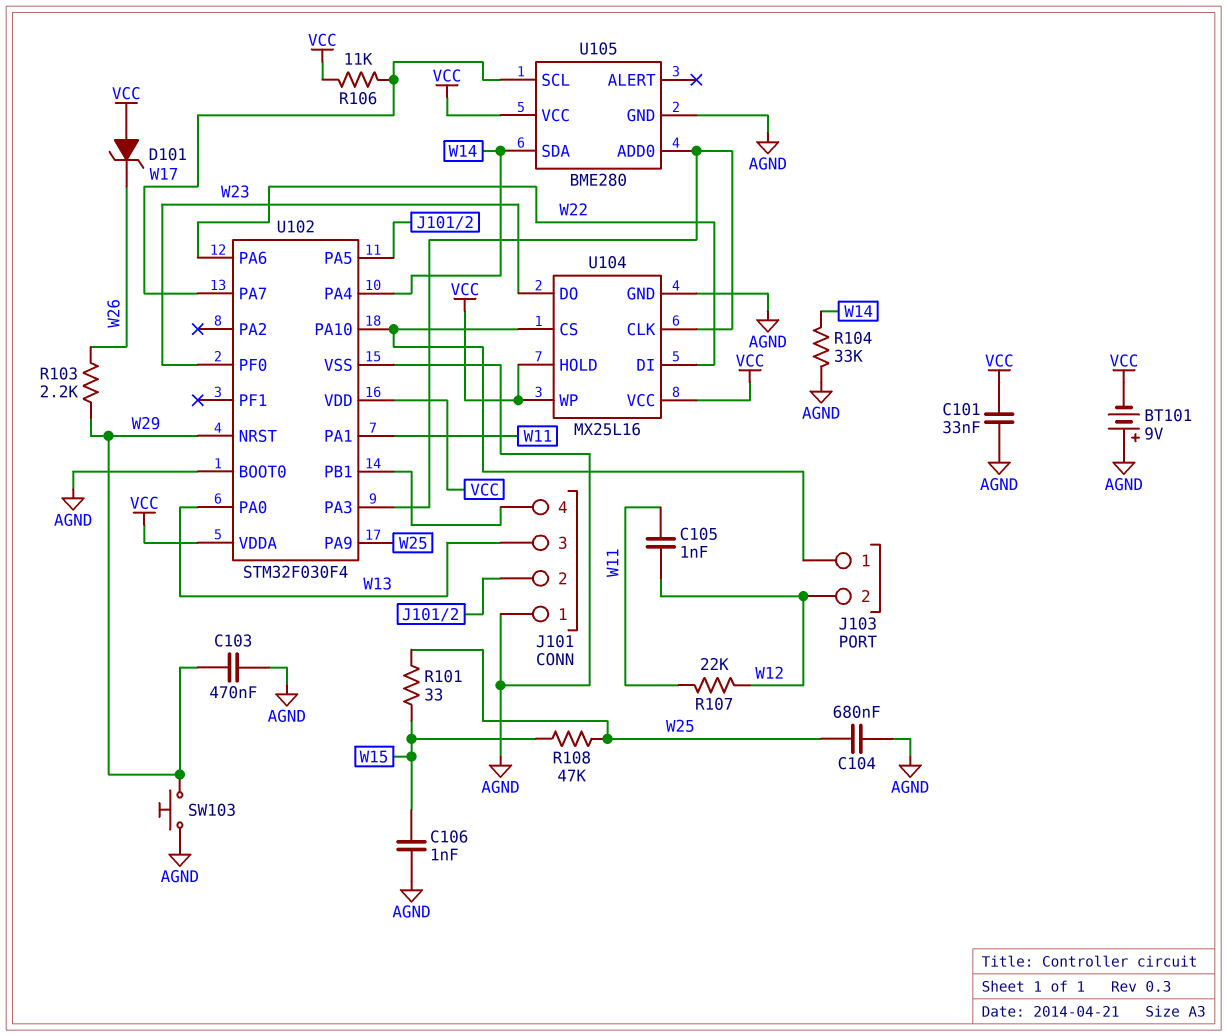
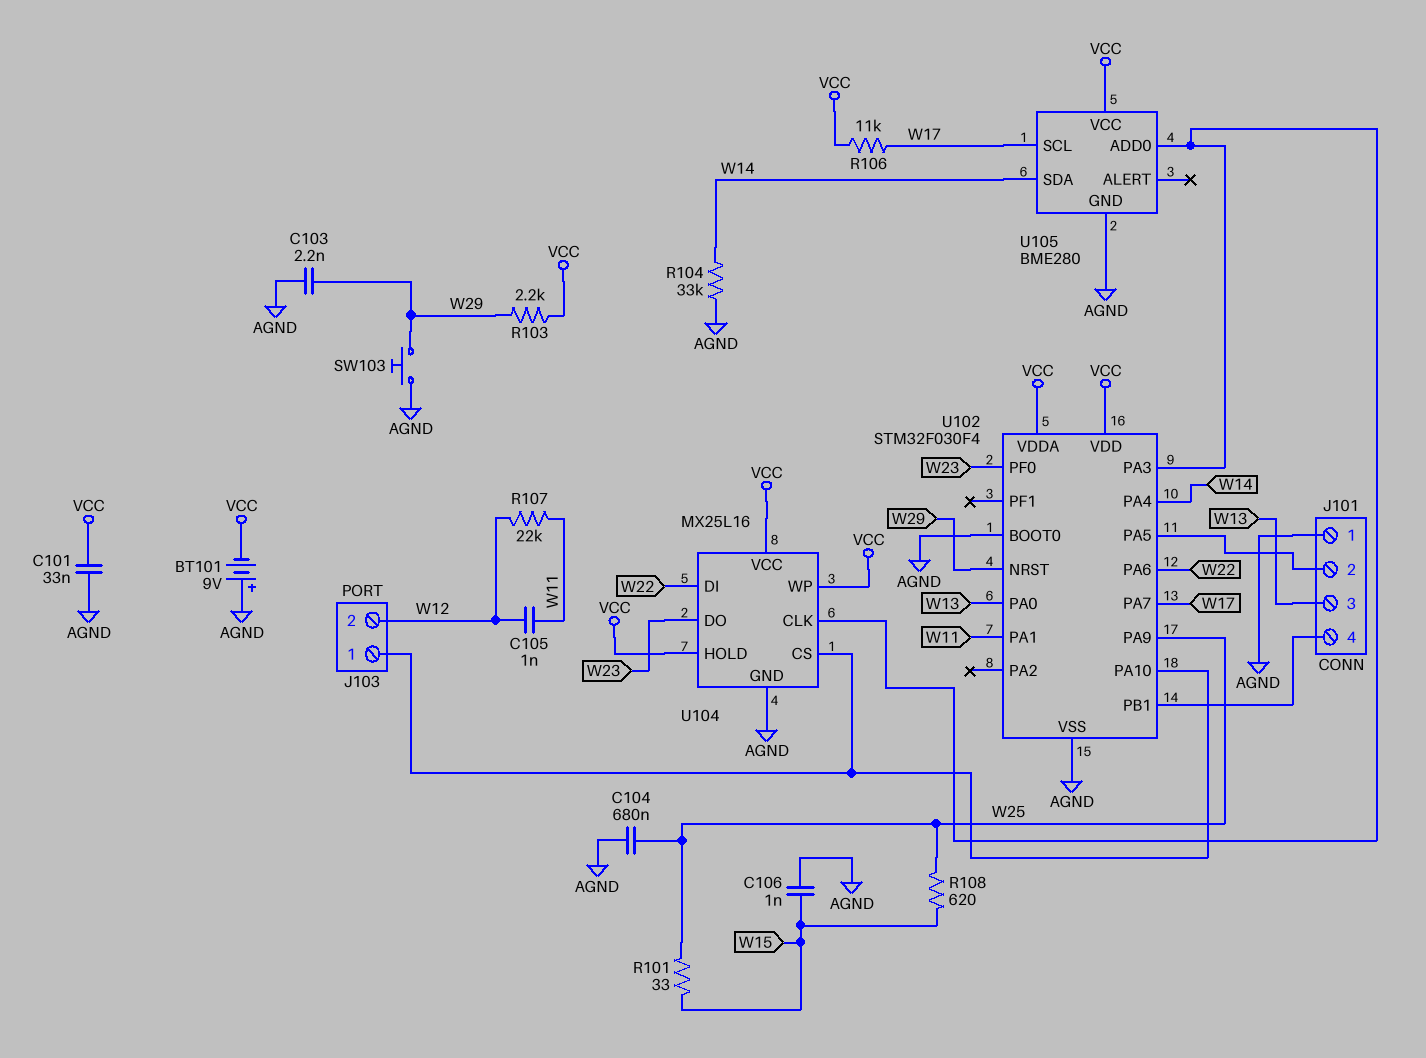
C103: 470nF (AGND, W29) -> 2.2nF (AGND, W29)
D101: zener (A VCC, K W26) -> none
R103: 2.2k (W26, W29) -> 2.2k (VCC, W29)
R108: 47k (W15, W25) -> 620 (W15, W25)

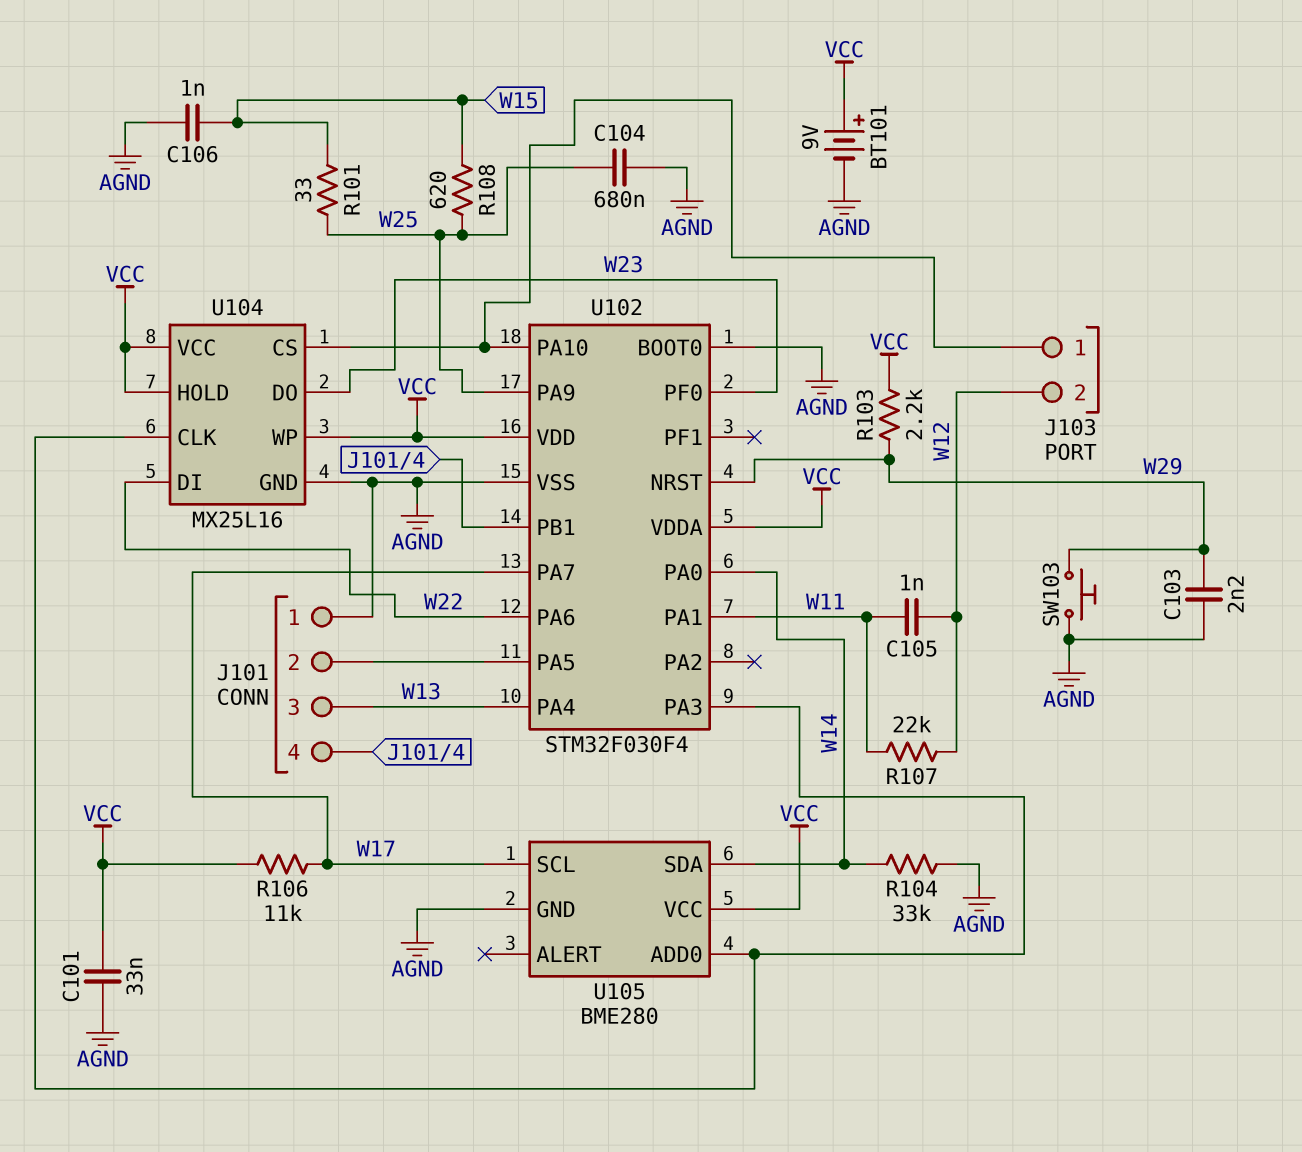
BT101: 9V (plus AGND, minus VCC) -> 9V (plus VCC, minus AGND)
U102 pin PA0: W13 -> W14
U102 pin PA4: W14 -> W13

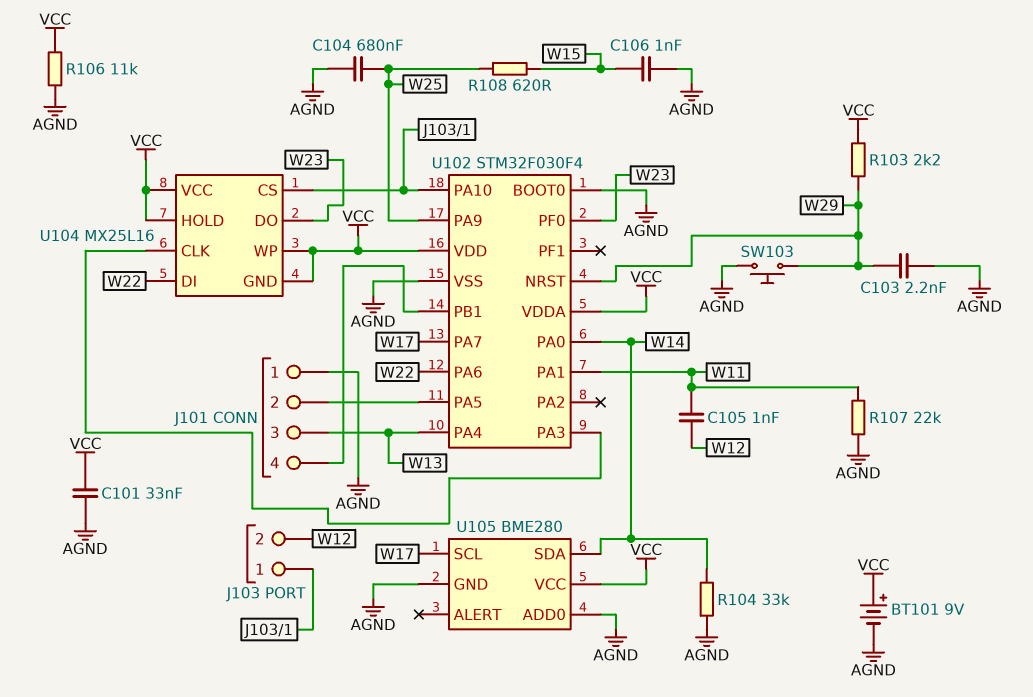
R101: 33 (W15, W25) -> none
R106: 11k (VCC, W17) -> 11k (AGND, VCC)
R107: 22k (W11, W12) -> 22k (AGND, W11)
U104 pin GND: AGND -> VCC
U105 pin ADD0: U102/PA3 -> AGND

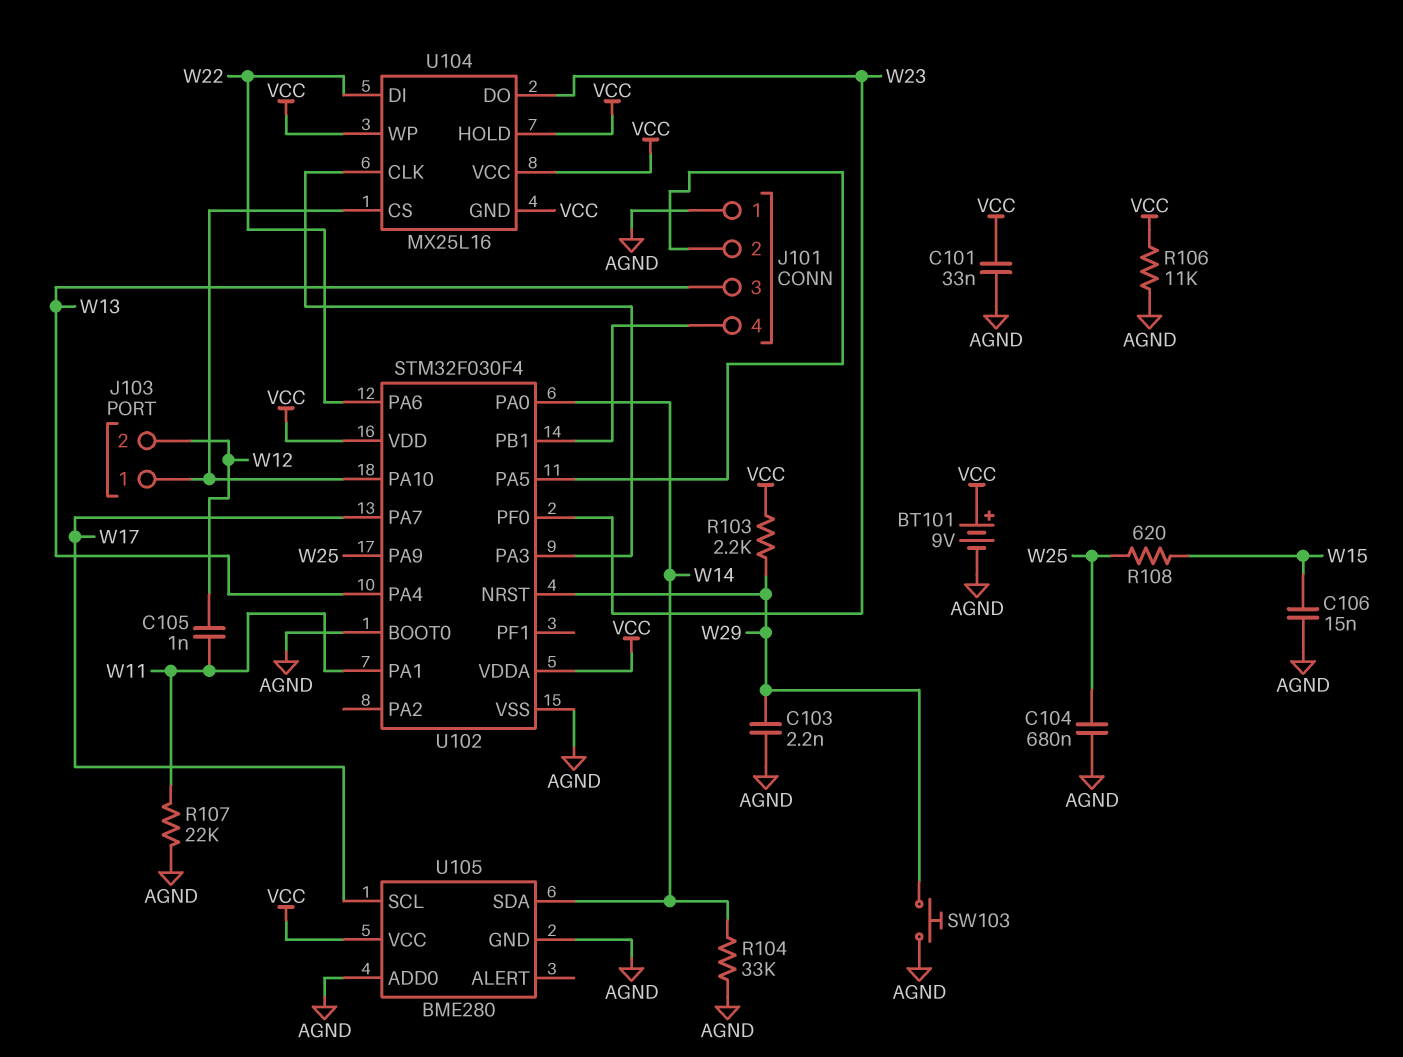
C106: 1nF (AGND, W15) -> 15nF (AGND, W15)

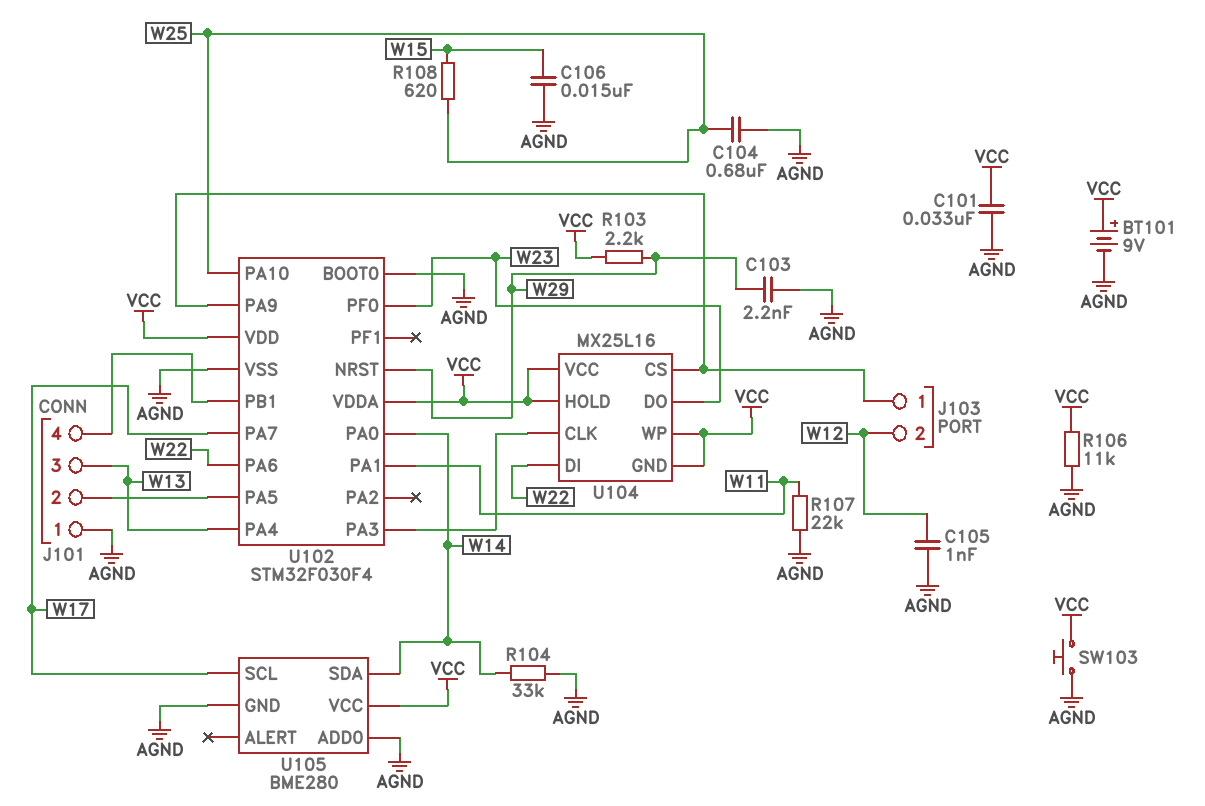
C105: 1nF (W11, W12) -> 1nF (AGND, W12)
SW103: button (AGND, W29) -> button (AGND, VCC)
U102 pin PA9: W25 -> J103/1
U102 pin PA10: J103/1 -> W25

